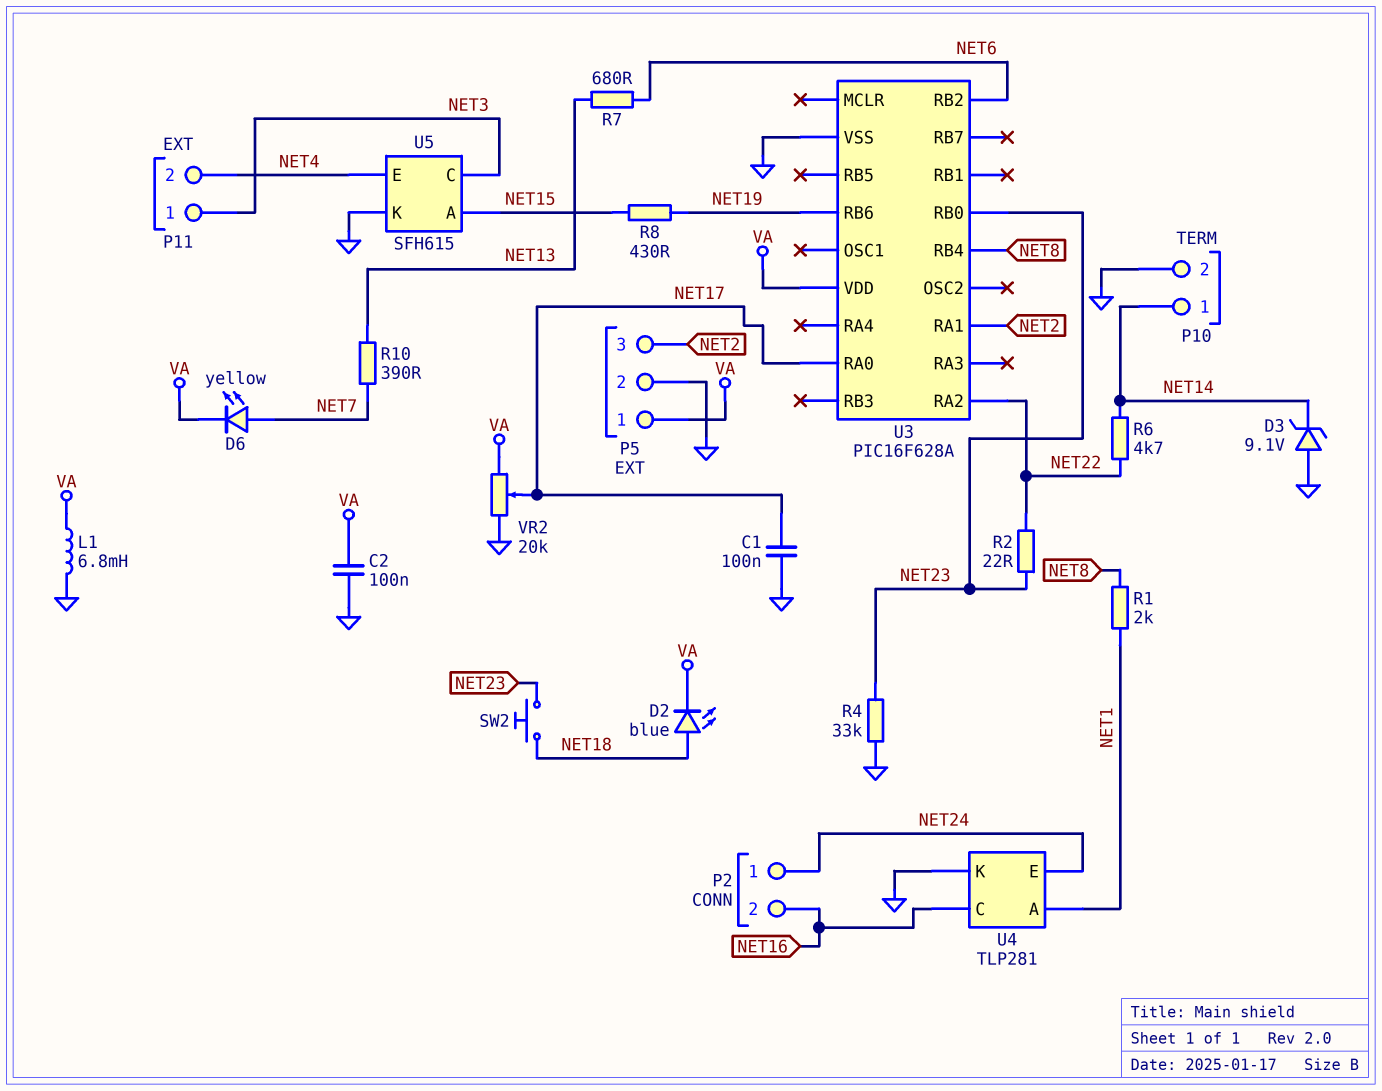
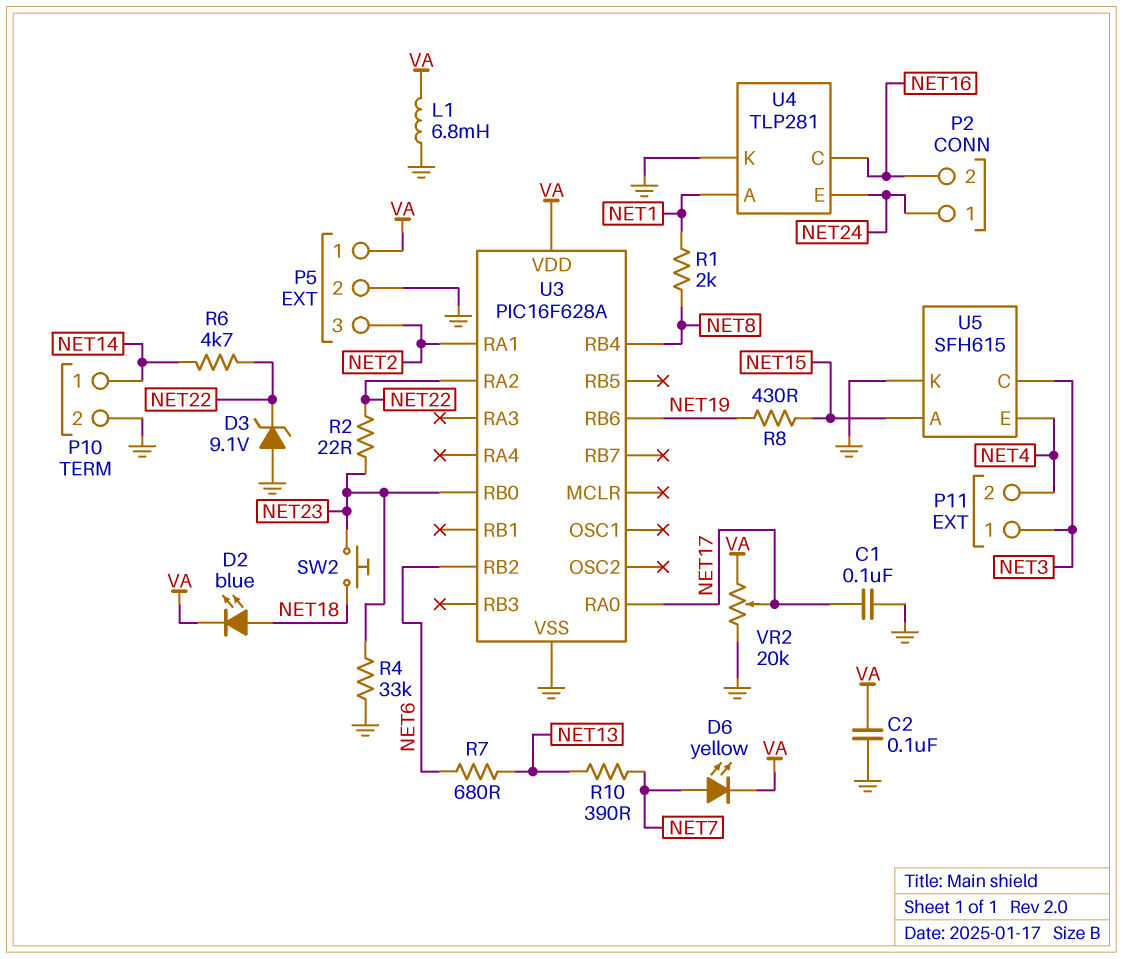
D3: zener 9.1V (A GND, K NET14) -> zener 9.1V (A GND, K NET22)

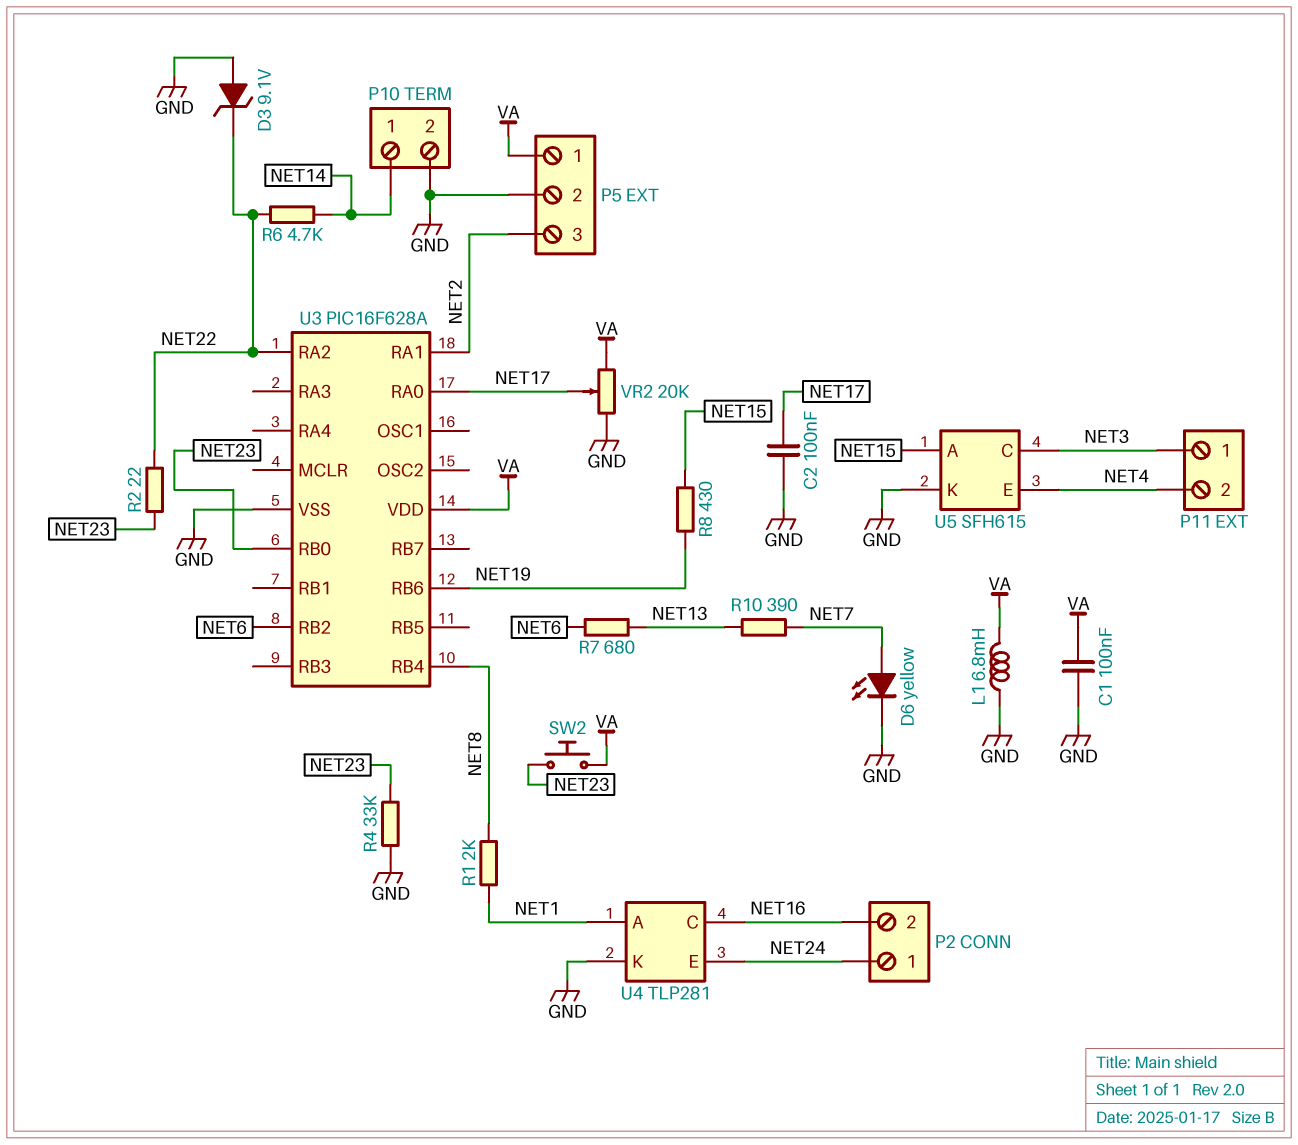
C1: 100nF (GND, NET17) -> 100nF (GND, VA)
C2: 100nF (GND, VA) -> 100nF (GND, NET17)
D2: LED blue (A NET18, K VA) -> none
D6: LED yellow (A NET7, K VA) -> LED yellow (A NET7, K GND)
SW2: button (NET18, NET23) -> button (NET23, VA)

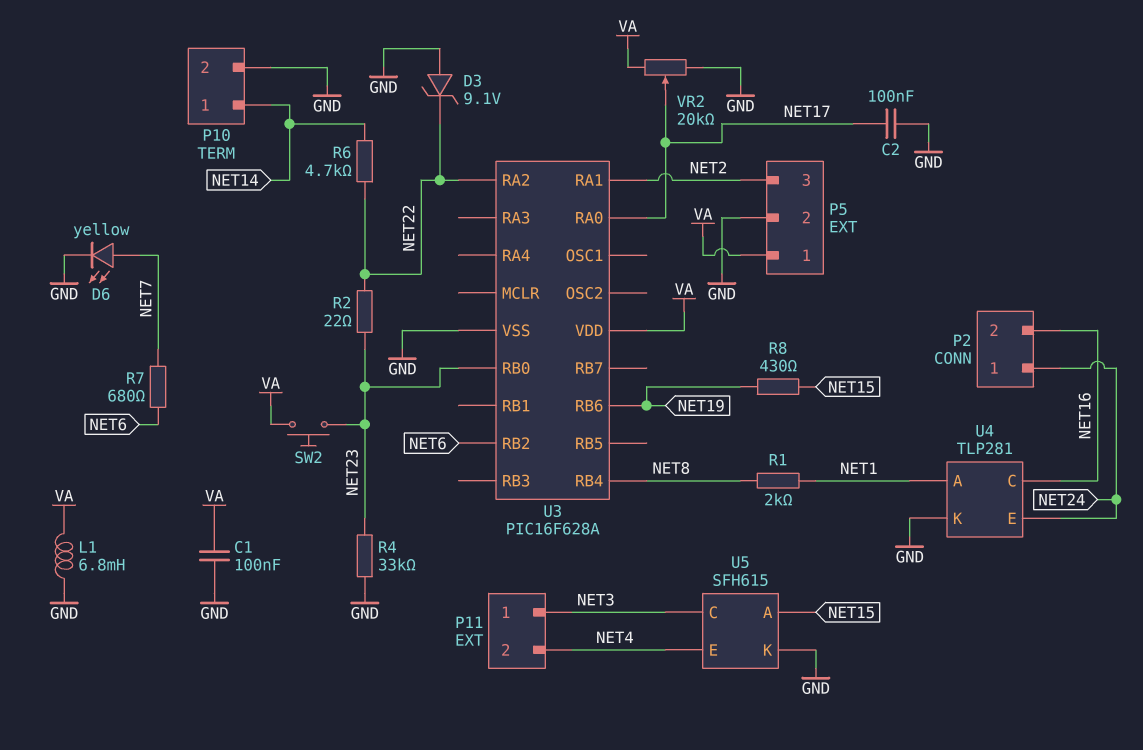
R7: 680 (NET6, NET13) -> 680 (NET6, NET7)
R10: 390 (NET7, NET13) -> none

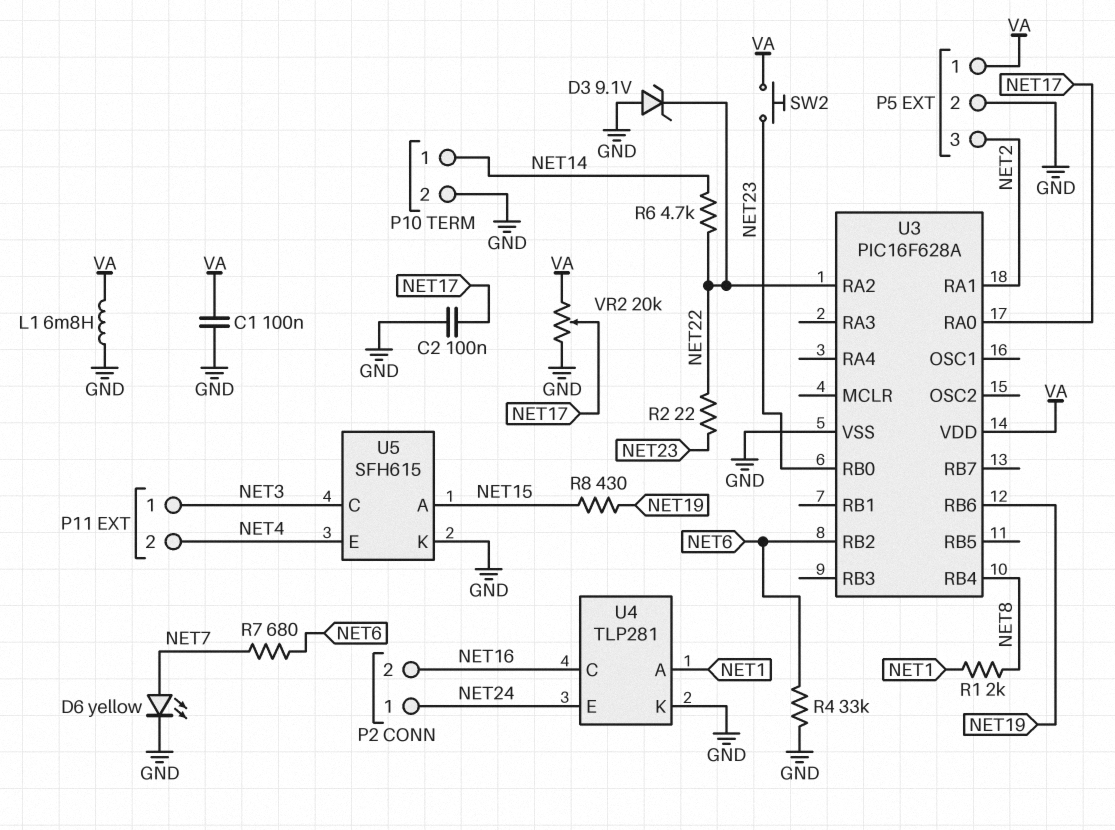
R4: 33k (GND, NET23) -> 33k (GND, NET6)

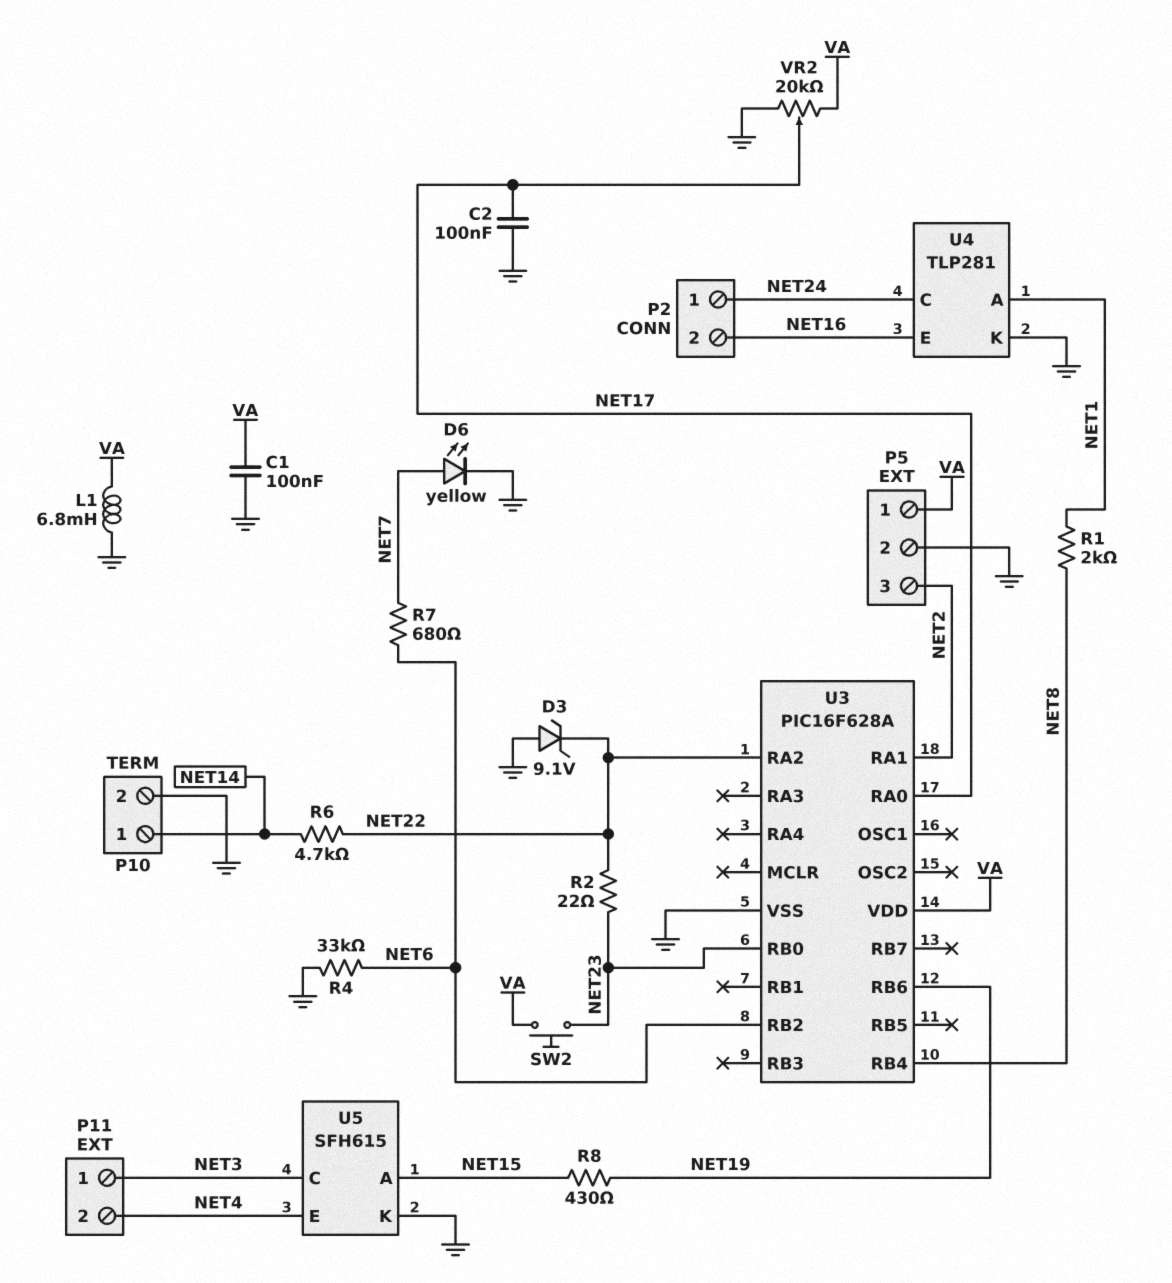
U4 pin C: NET16 -> NET24
U4 pin E: NET24 -> NET16

